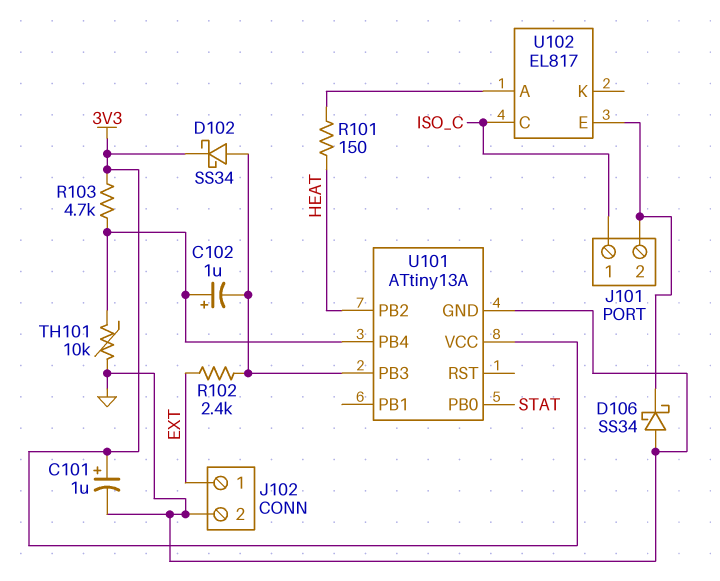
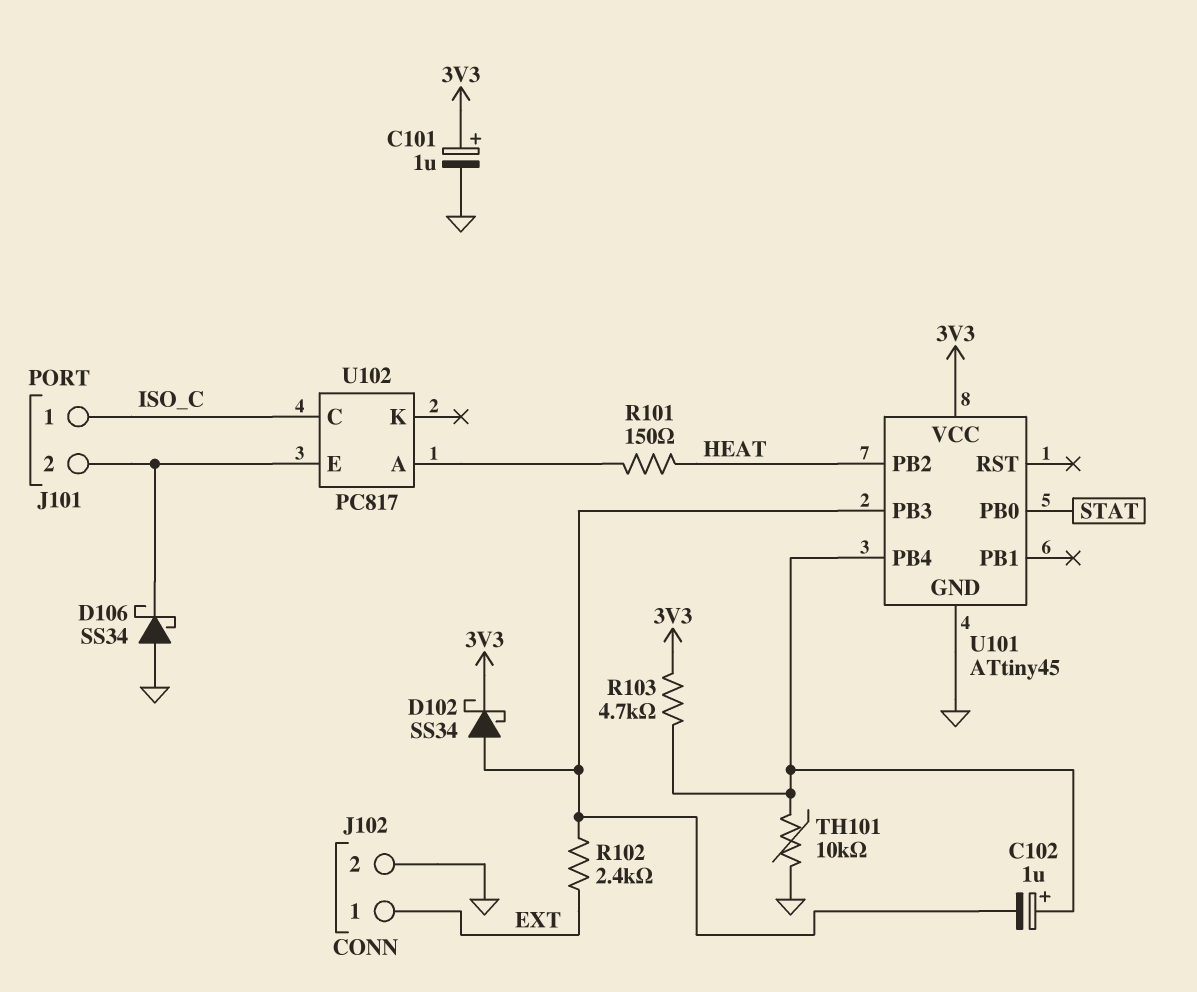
U101: ATtiny13A -> ATtiny45
U102: EL817 -> PC817

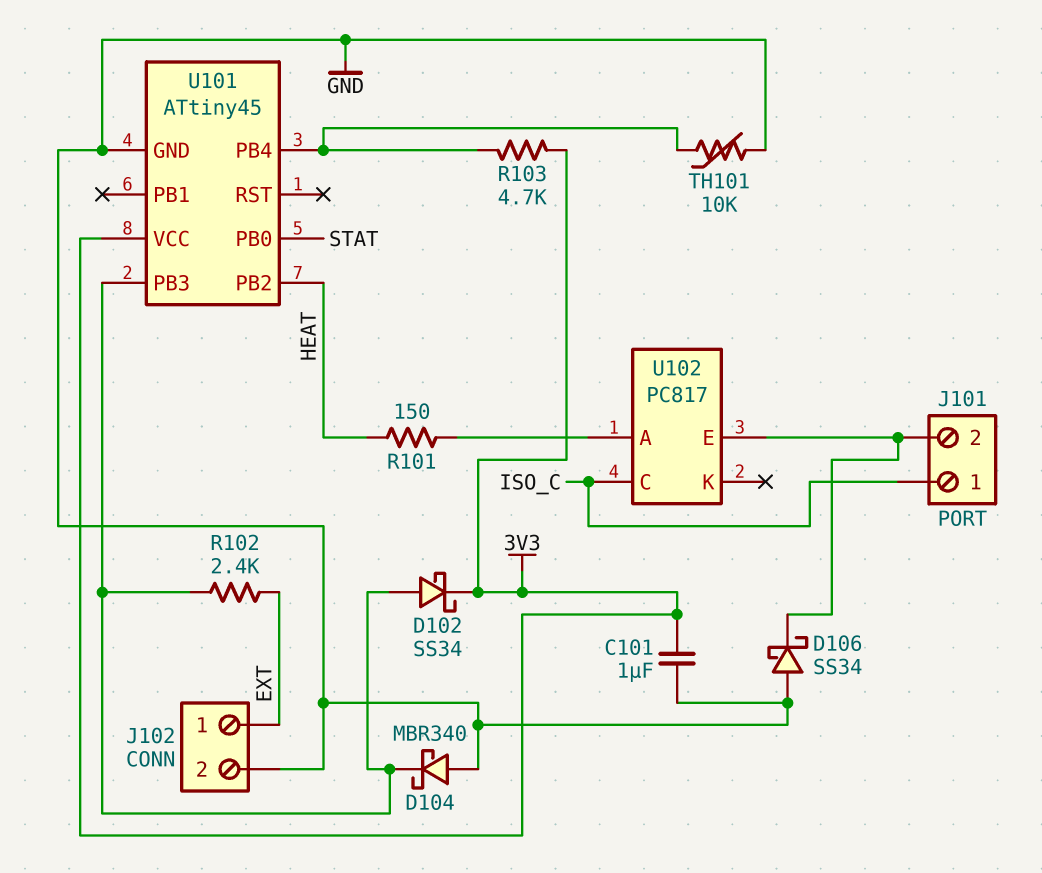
C101: 1uF (plus 3V3, minus GND) -> 1uF (3V3, GND)
C102: 1uF (plus U101/PB4, minus U101/PB3) -> none
D104: none -> schottky MBR340 (A GND, K U101/PB3)

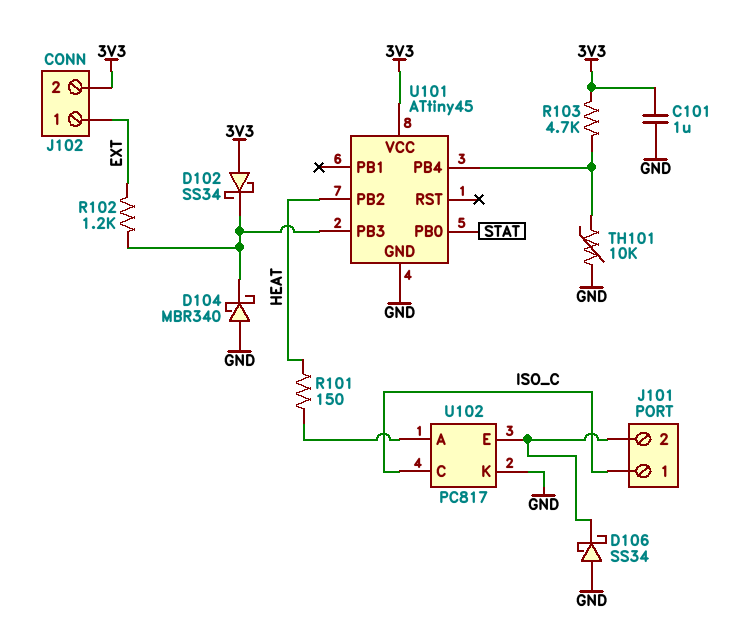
D102: schottky SS34 (A U101/PB3, K 3V3) -> schottky SS34 (A 3V3, K U101/PB3)
J102 pin 2: GND -> 3V3
R102: 2.4k (EXT, U101/PB3) -> 1.2k (EXT, U101/PB3)
U102 pin K: none -> GND

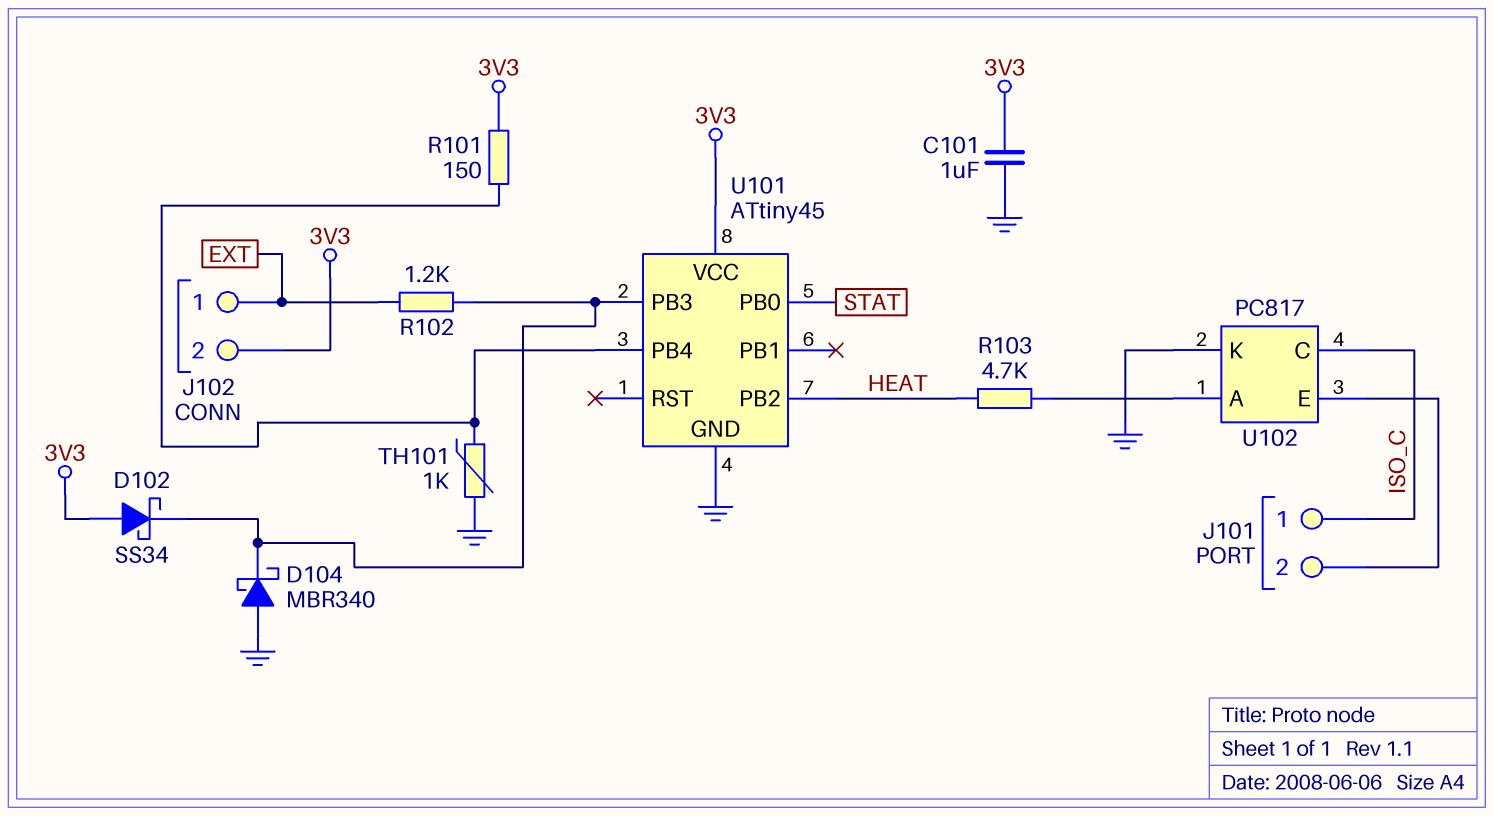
D106: schottky SS34 (A GND, K J101/2) -> none
R101: 150 (HEAT, U102/A) -> 150 (3V3, U101/PB4)
R103: 4.7k (3V3, U101/PB4) -> 4.7k (HEAT, U102/A)
TH101: 10k (GND, U101/PB4) -> 1k (GND, U101/PB4)

